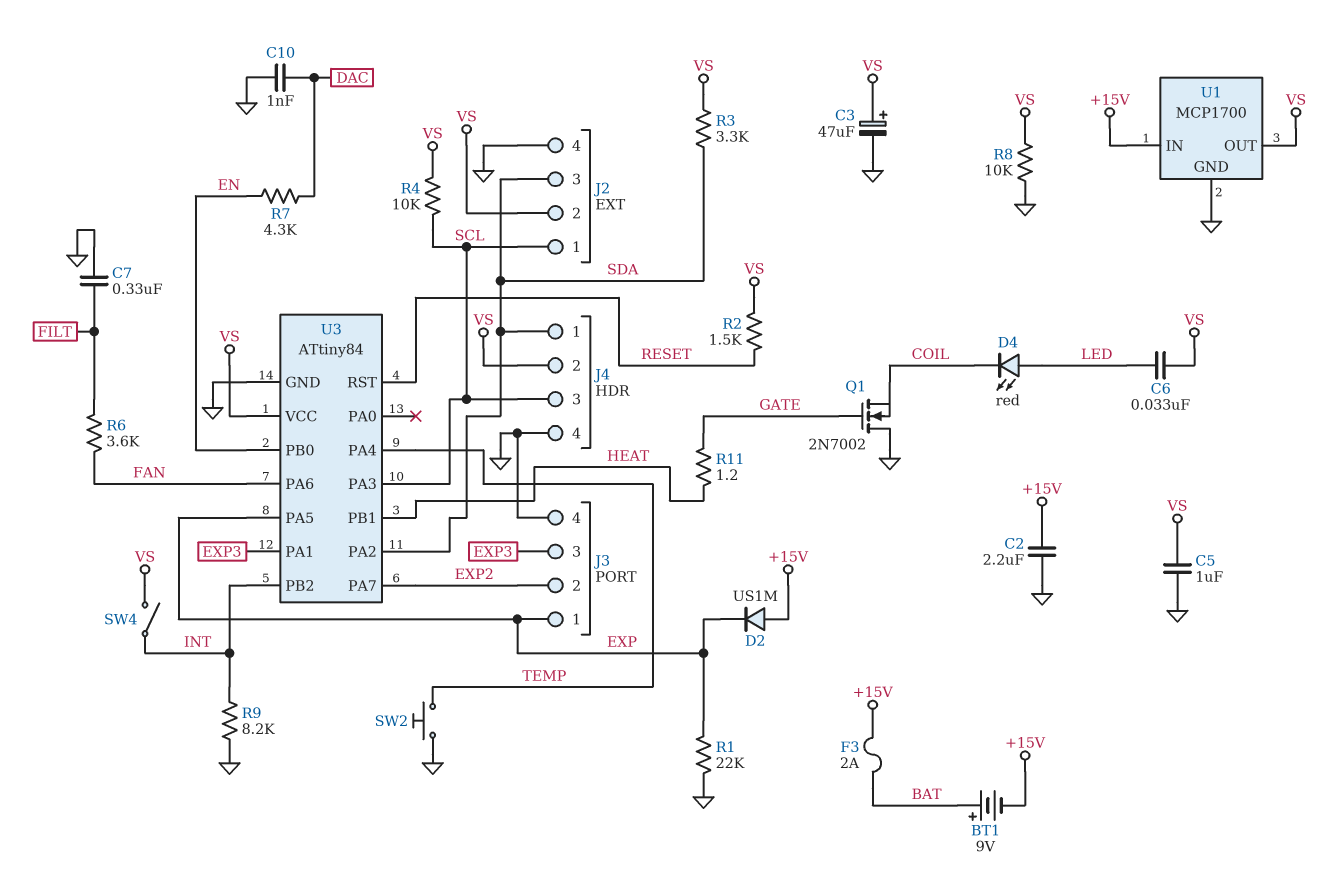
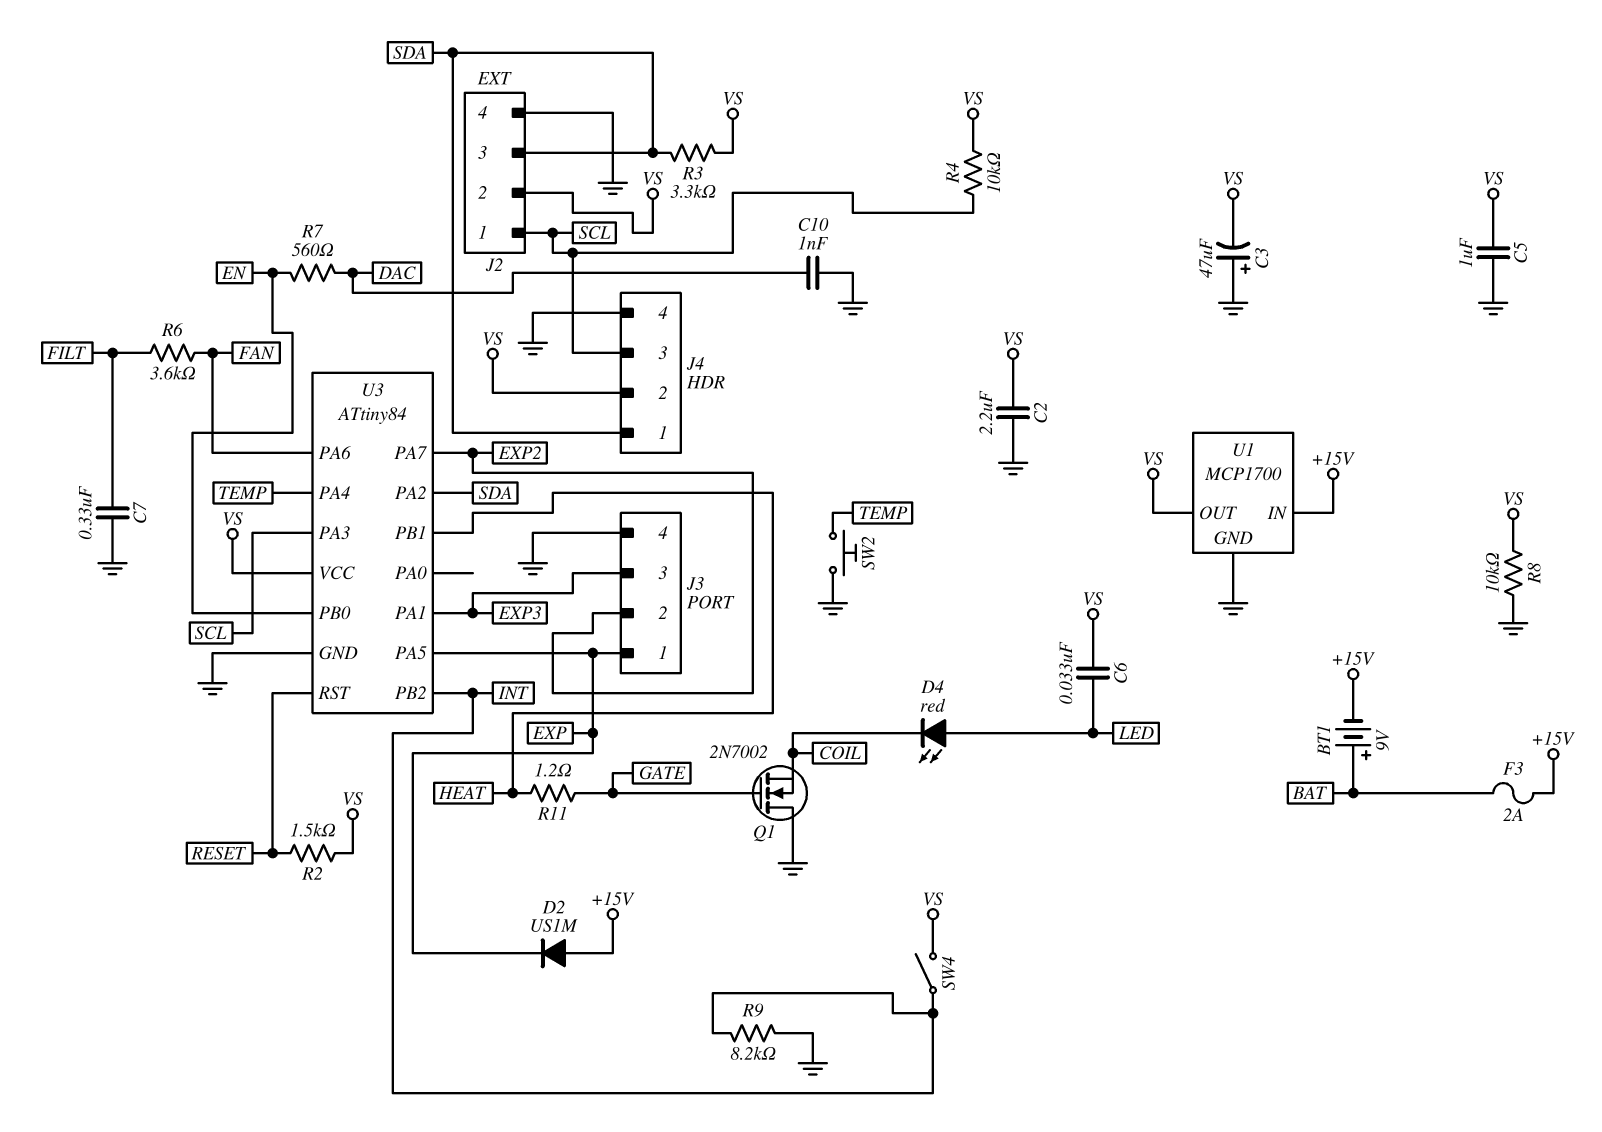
C2: 2.2uF (+15V, GND) -> 2.2uF (GND, VS)
C3: 47uF (plus VS, minus GND) -> 47uF (plus GND, minus VS)
R1: 22k (EXP, GND) -> none
R7: 4.3k (DAC, EN) -> 560 (DAC, EN)

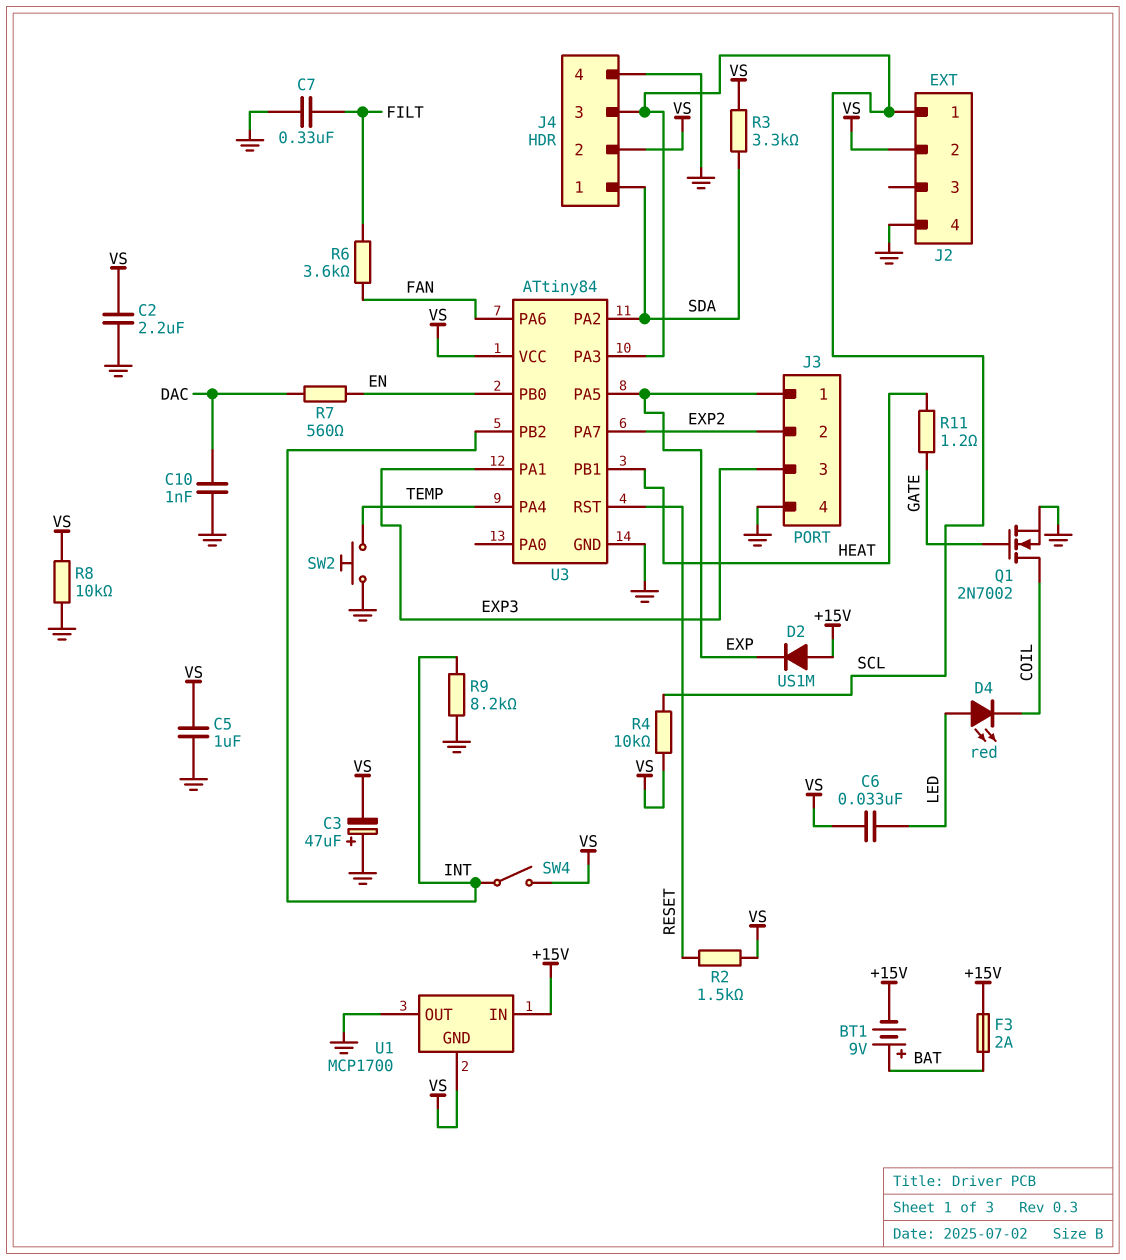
J2 pin 3: SDA -> none
Q1: NMOS 2N7002 (G GATE, D GND, S COIL) -> NMOS 2N7002 (G GATE, D COIL, S GND)
U1 pin GND: GND -> VS
U1 pin OUT: VS -> GND

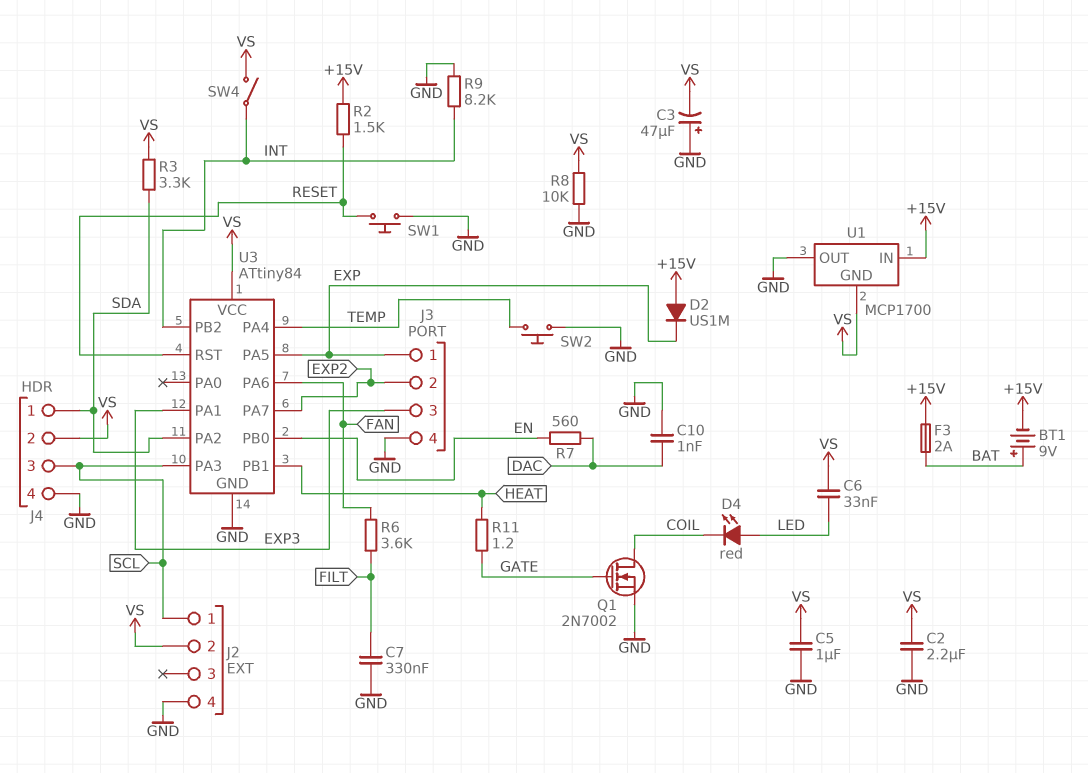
R2: 1.5k (RESET, VS) -> 1.5k (+15V, RESET)
R4: 10k (SCL, VS) -> none
SW1: none -> button (GND, RESET)

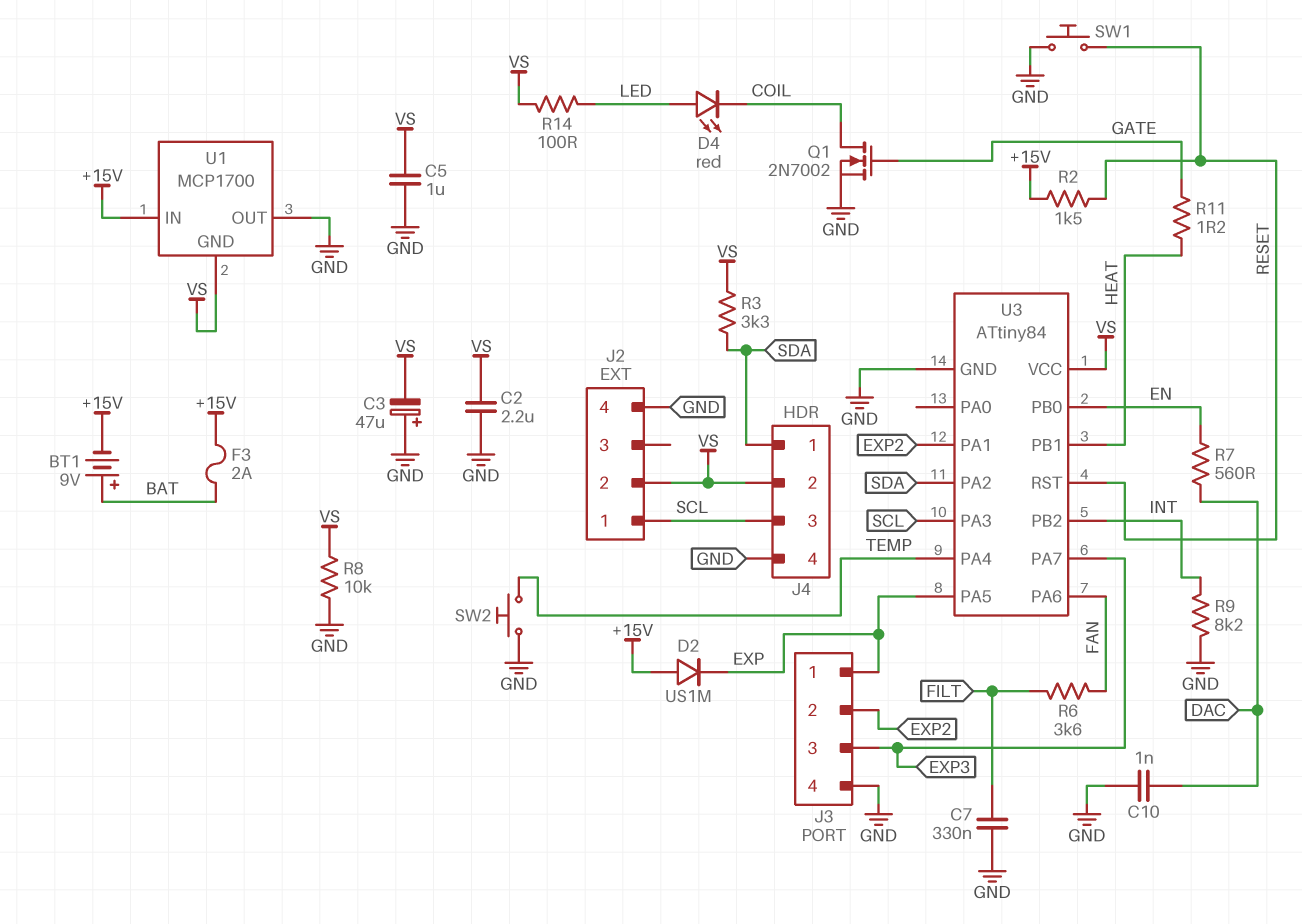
C6: 33nF (LED, VS) -> none
R14: none -> 100 (LED, VS)
SW4: switch (INT, VS) -> none
U3 pin PA1: EXP3 -> EXP2
U3 pin PA7: EXP2 -> EXP3

